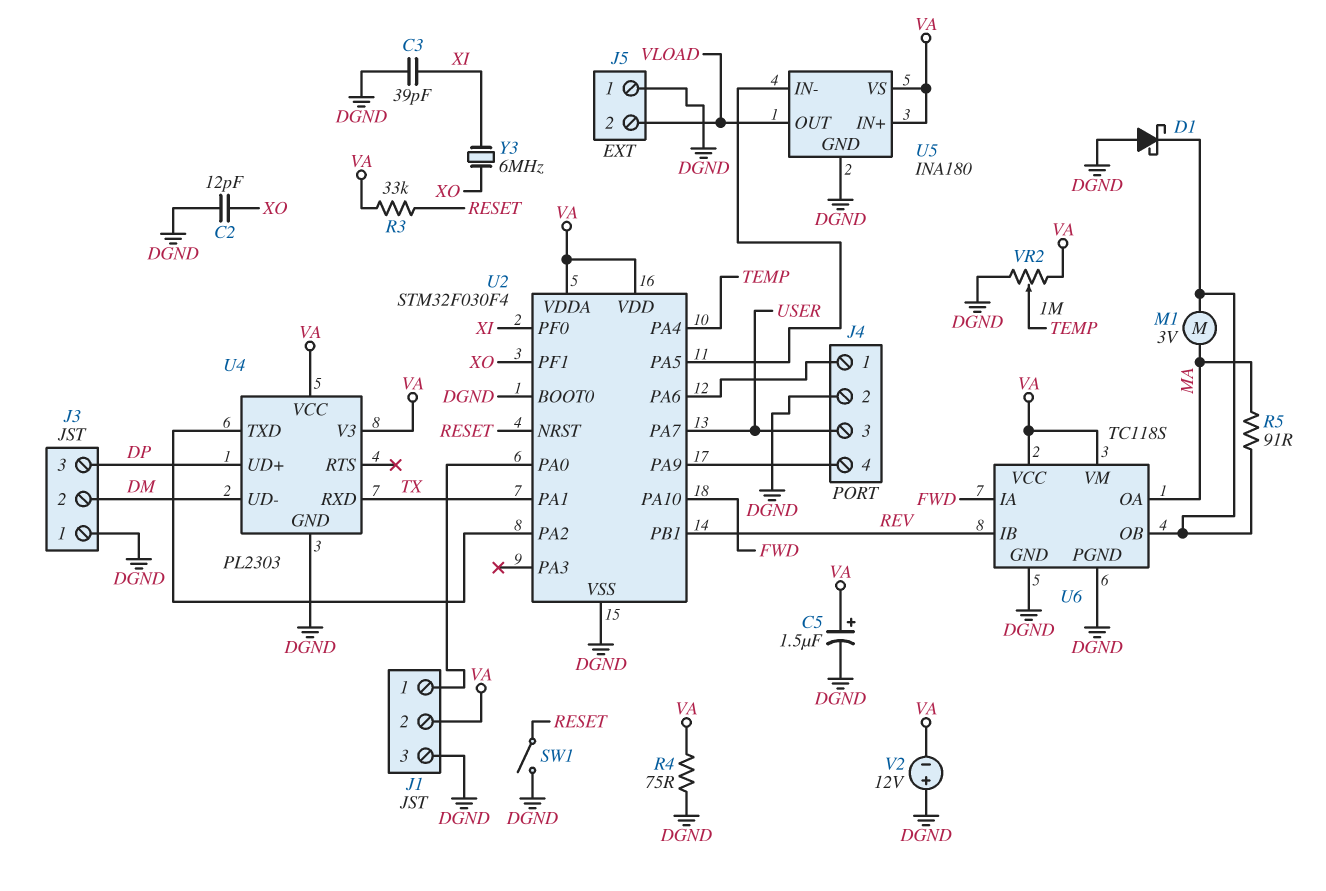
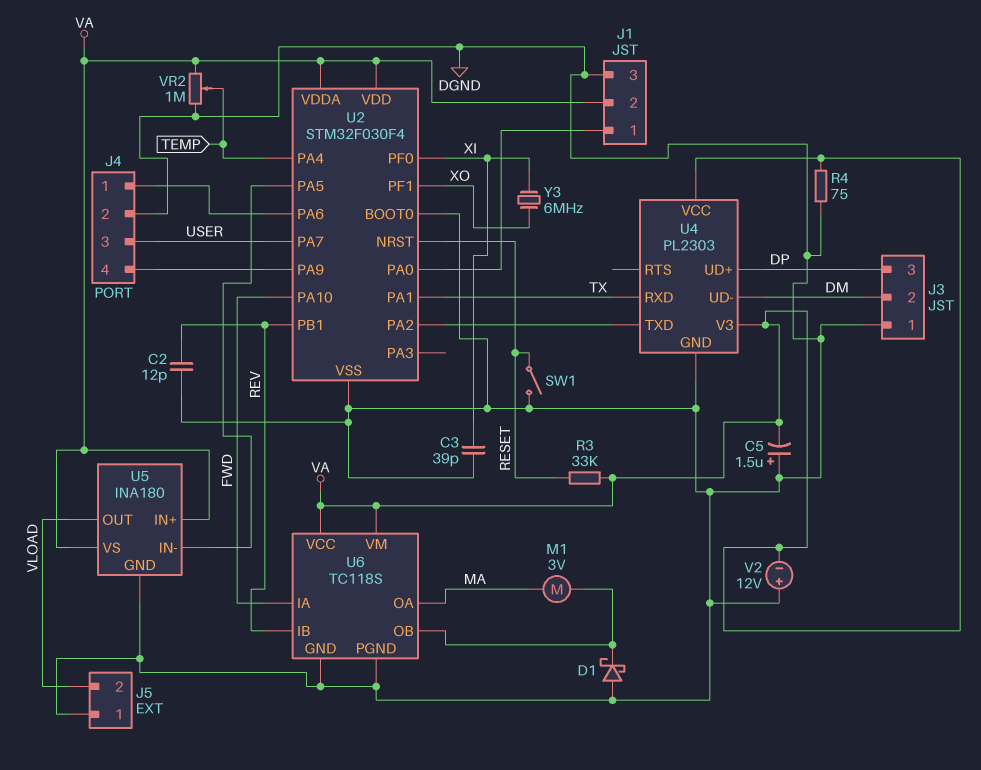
C2: 12pF (DGND, XO) -> 12pF (DGND, REV)
C5: 1.5uF (plus VA, minus DGND) -> 1.5uF (plus DGND, minus VA)
R5: 91 (MA, U6/OB) -> none

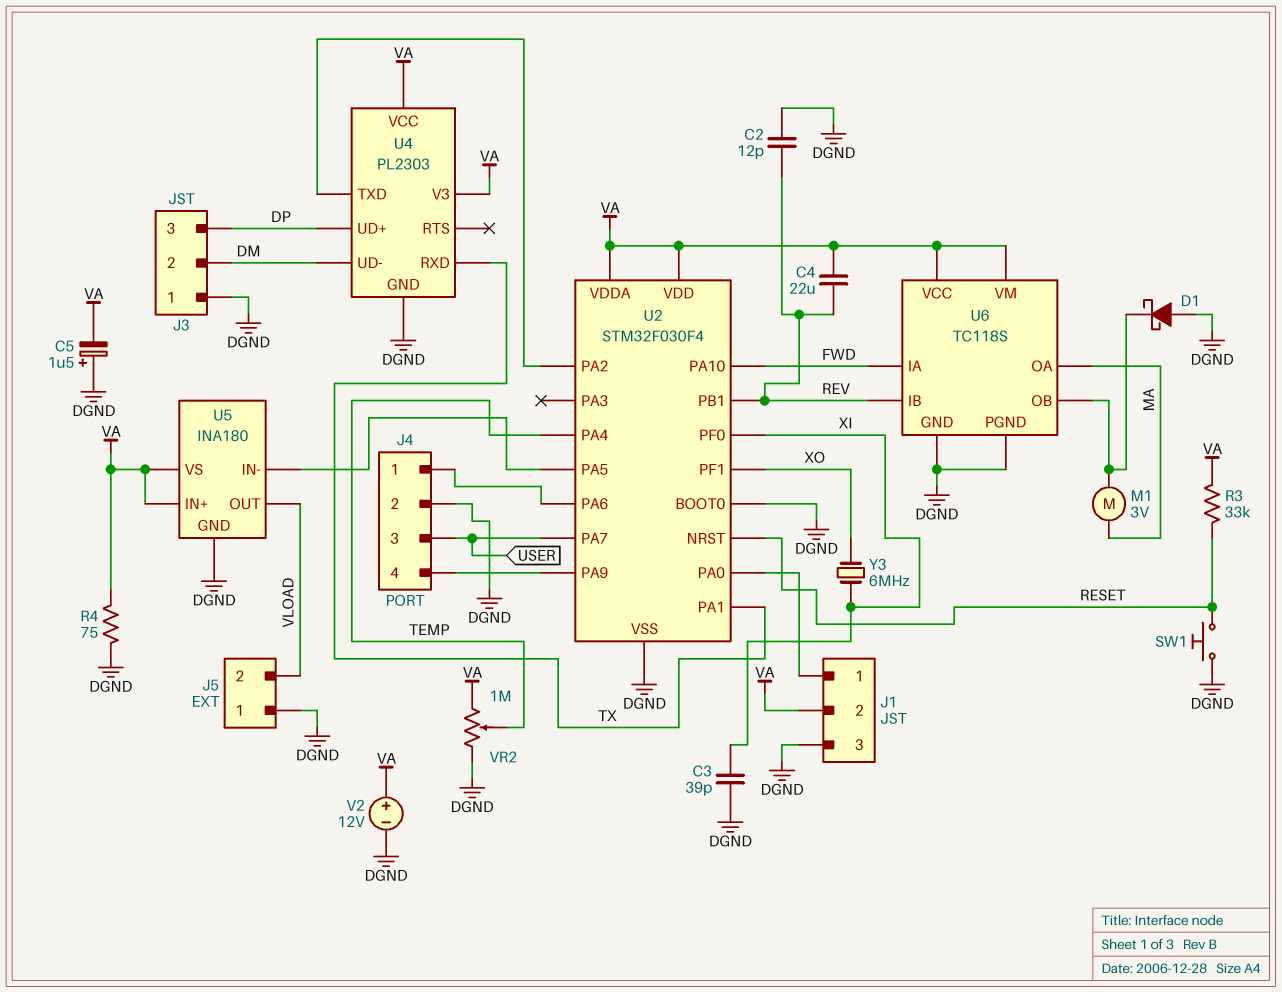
C4: none -> 22uF (REV, VA)
SW1: switch (DGND, RESET) -> button (DGND, RESET)
V2: 12V (plus DGND, minus VA) -> 12V (plus VA, minus DGND)

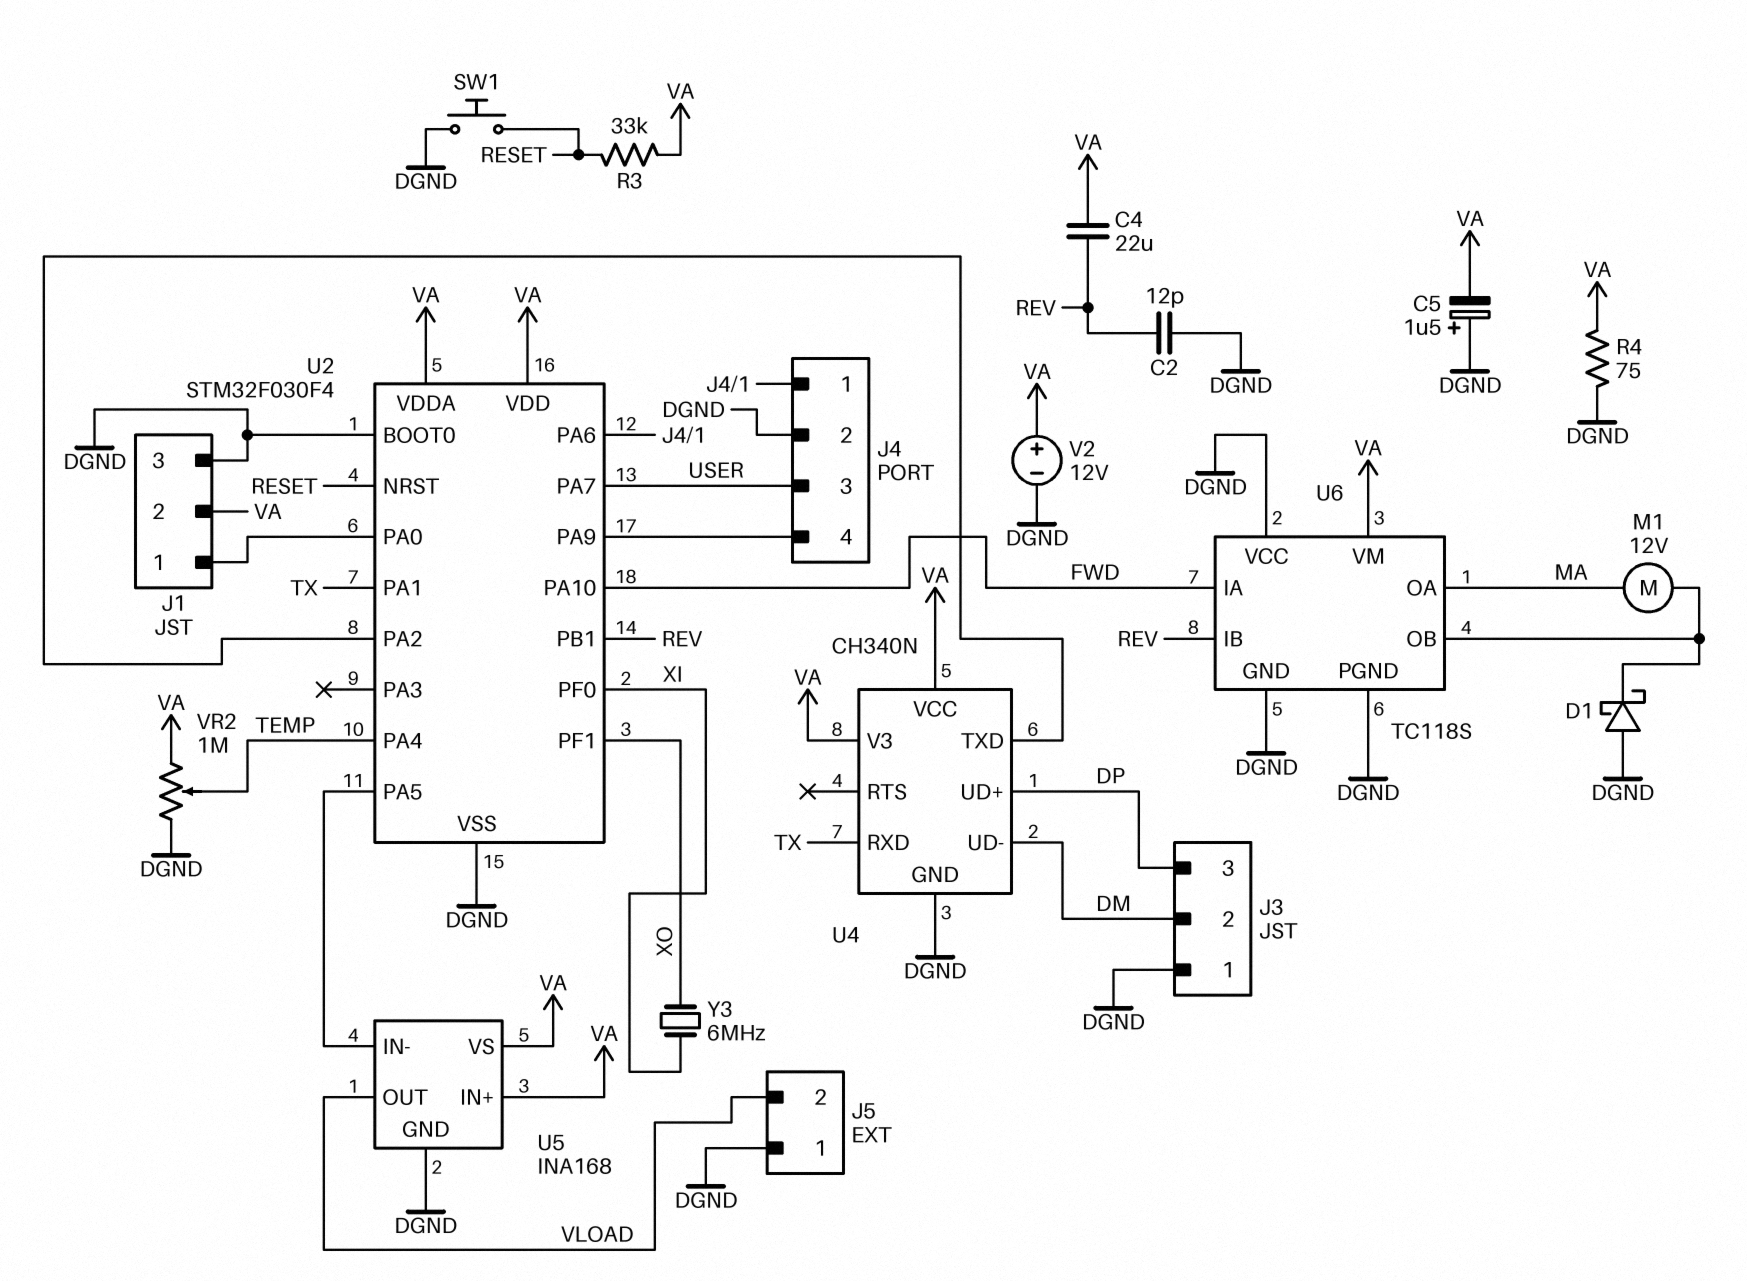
C3: 39pF (DGND, XI) -> none
M1: motor 3V (MA, U6/OB) -> motor 12V (MA, U6/OB)
U4: PL2303 -> CH340N
U5: INA180 -> INA168
U6 pin VCC: VA -> DGND

